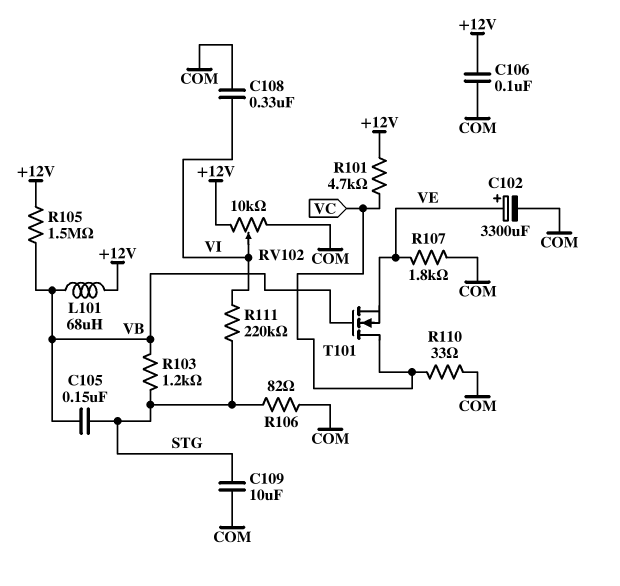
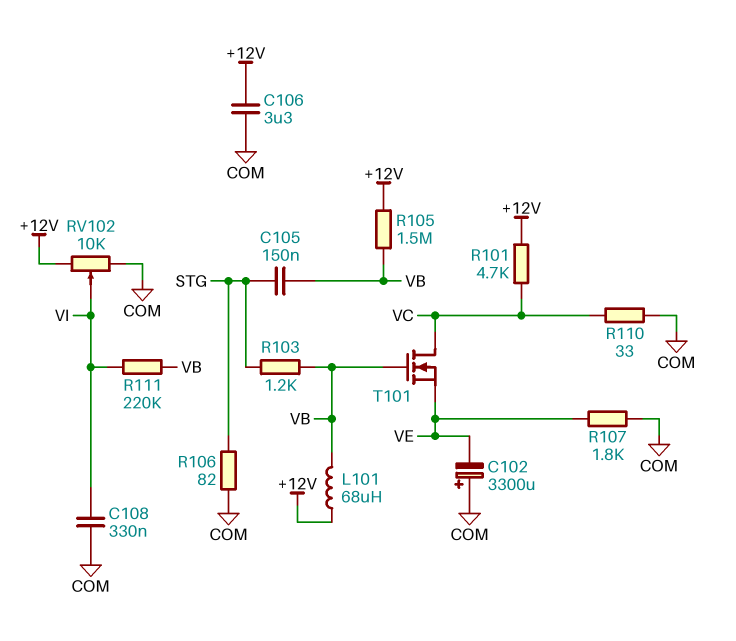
C102: 3300uF (plus VE, minus COM) -> 3300uF (plus COM, minus VE)
C106: 100nF (+12V, COM) -> 3.3uF (+12V, COM)
C109: 10uF (COM, STG) -> none
R111: 220k (STG, VI) -> 220k (VB, VI)

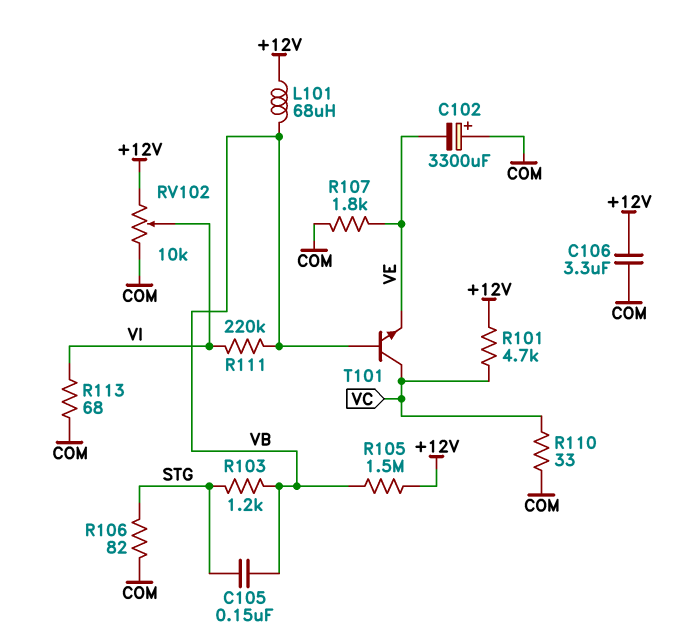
C108: 330nF (COM, VI) -> none
R113: none -> 68 (COM, VI)
T101: NMOS (G VB, D VC, S VE) -> NPN (B VB, C VC, E VE)

